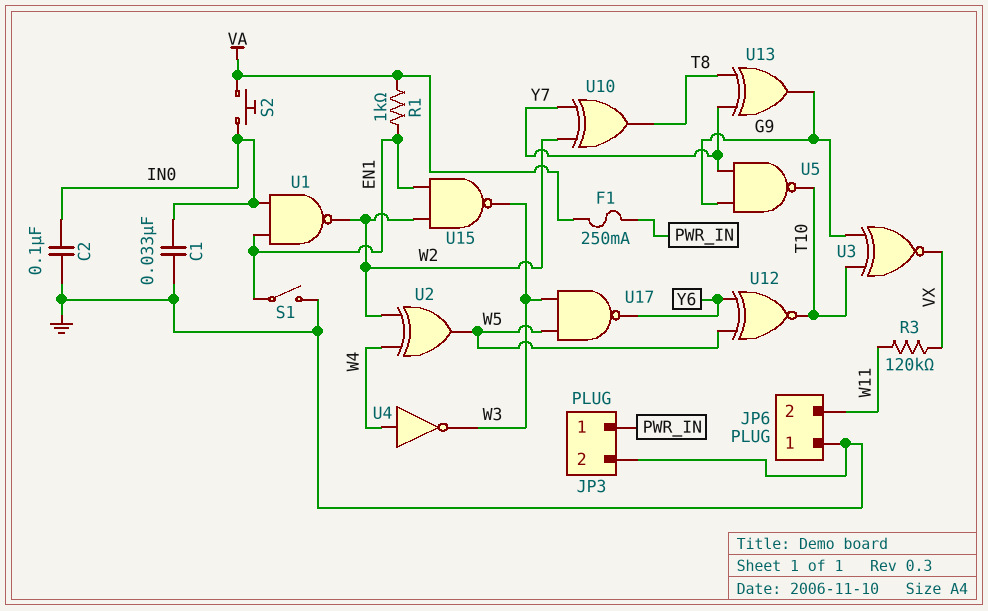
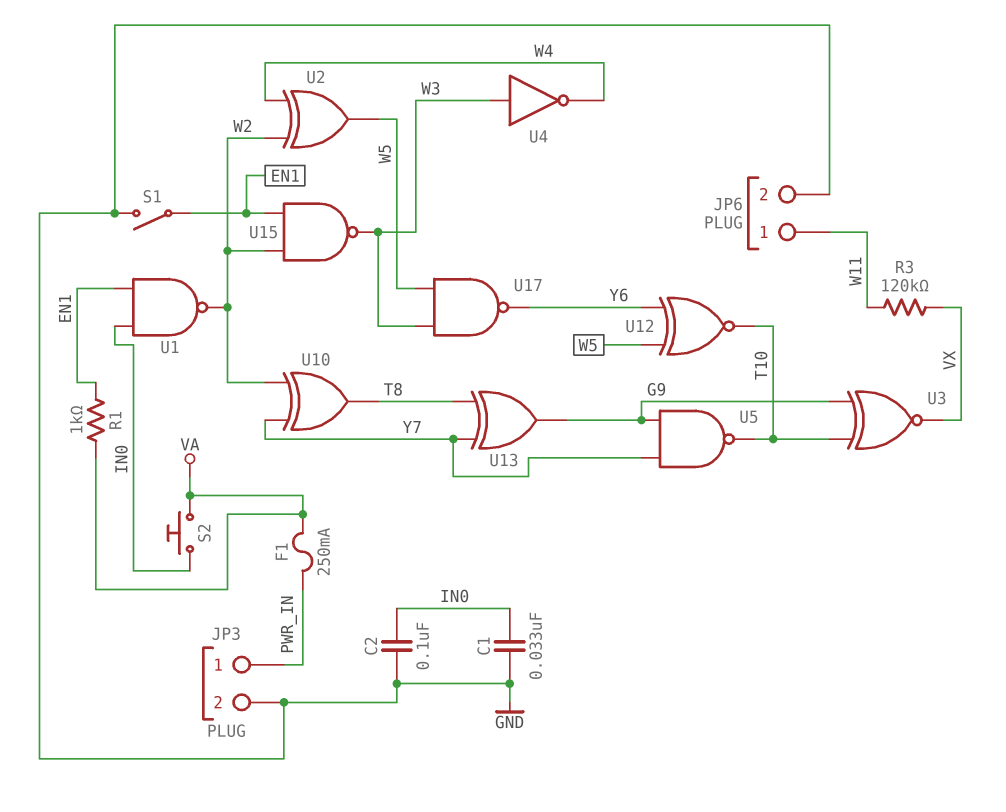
JP6 pin 1: GND -> W11
JP6 pin 2: W11 -> GND
U4: NOT (in W4, out W3) -> NOT (in W3, out W4)

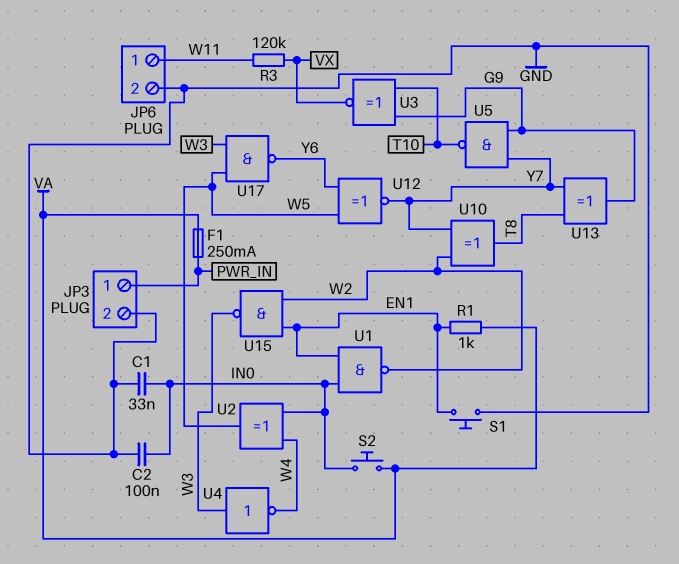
S1: switch (EN1, GND) -> button (EN1, GND)
U2: XOR (in W2, in W4, out W5) -> XOR (in IN0, in W4, out W5)
U12: XNOR (in W5, in Y6, out T10) -> XNOR (in W5, in Y6, out Y7)

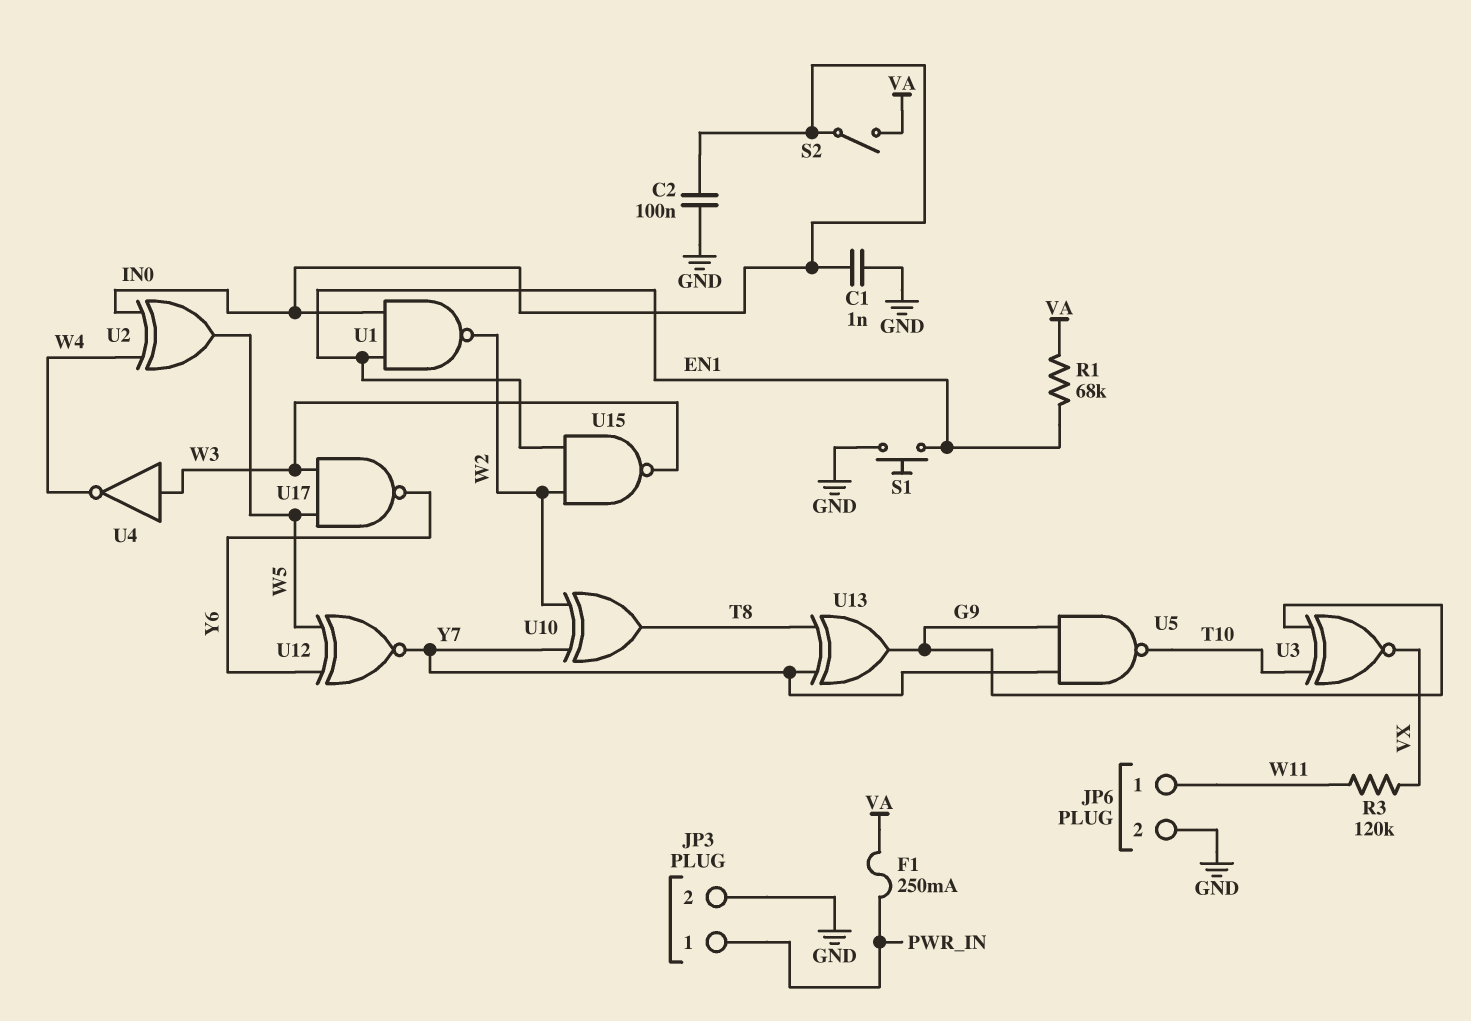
C1: 33nF (GND, IN0) -> 1nF (GND, IN0)
R1: 1k (EN1, VA) -> 68k (EN1, VA)
S2: button (IN0, VA) -> switch (IN0, VA)

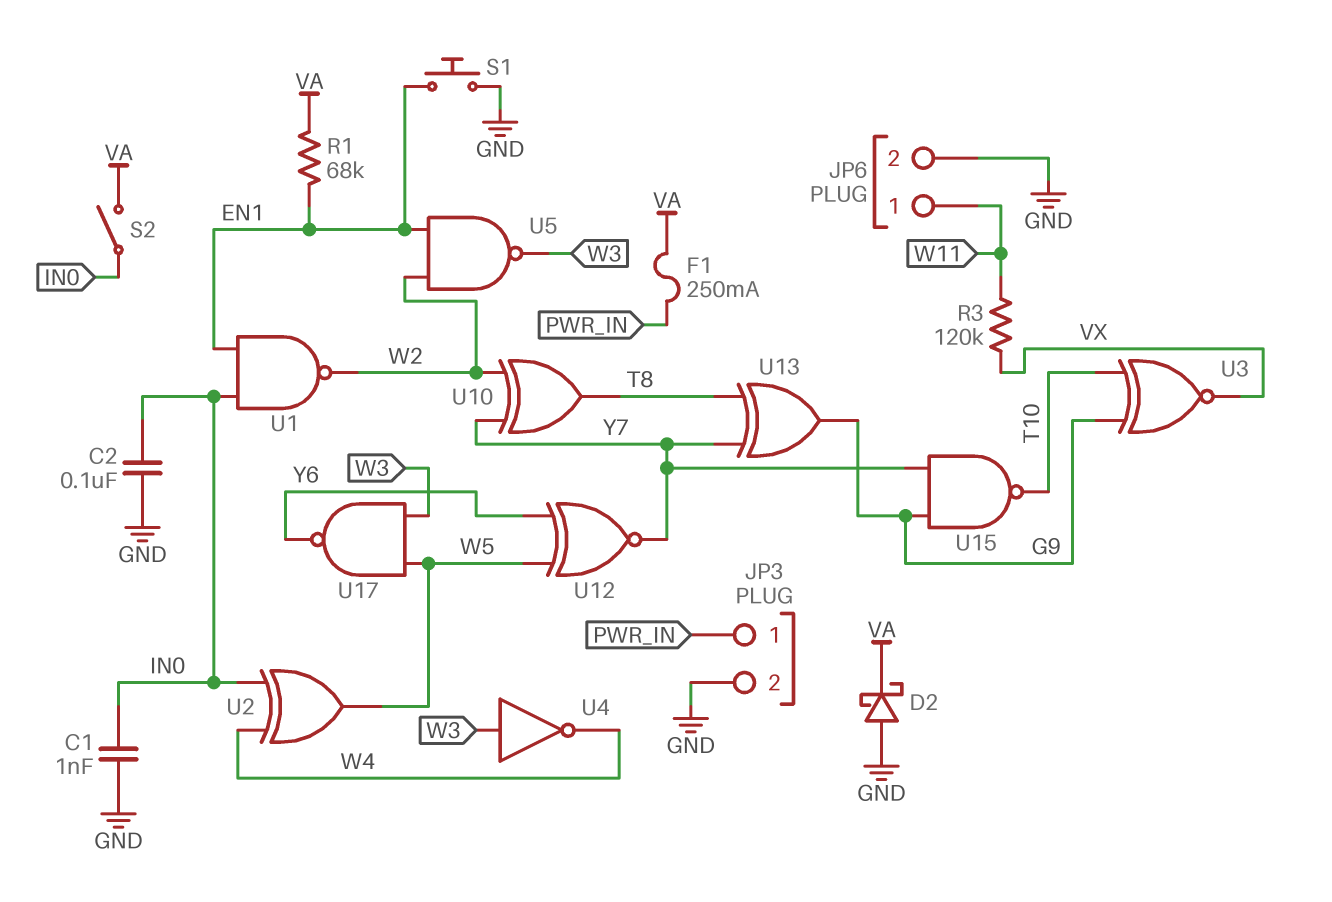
D2: none -> schottky (A GND, K VA)
U5: NAND (in G9, in Y7, out T10) -> NAND (in EN1, in W2, out W3)
U15: NAND (in EN1, in W2, out W3) -> NAND (in G9, in Y7, out T10)

